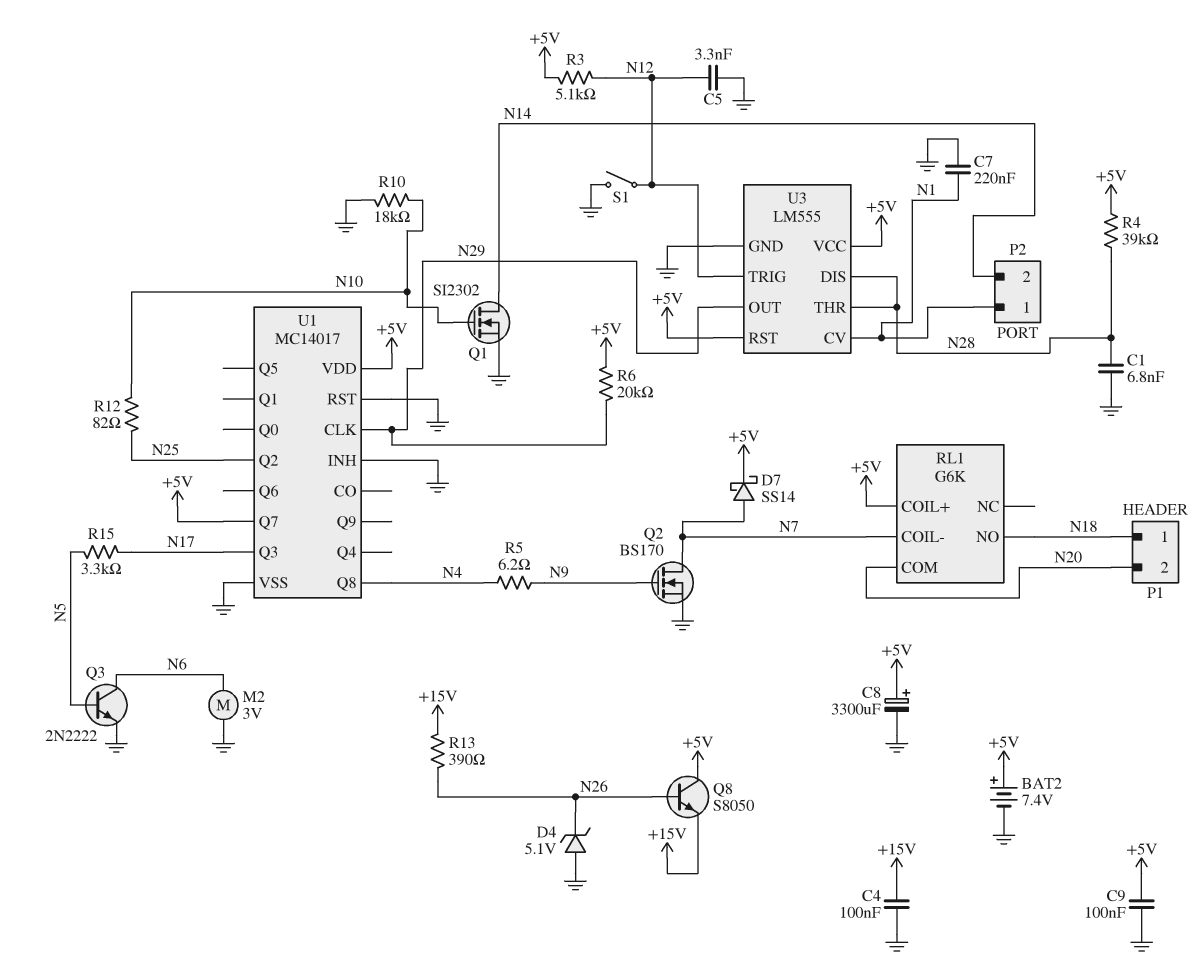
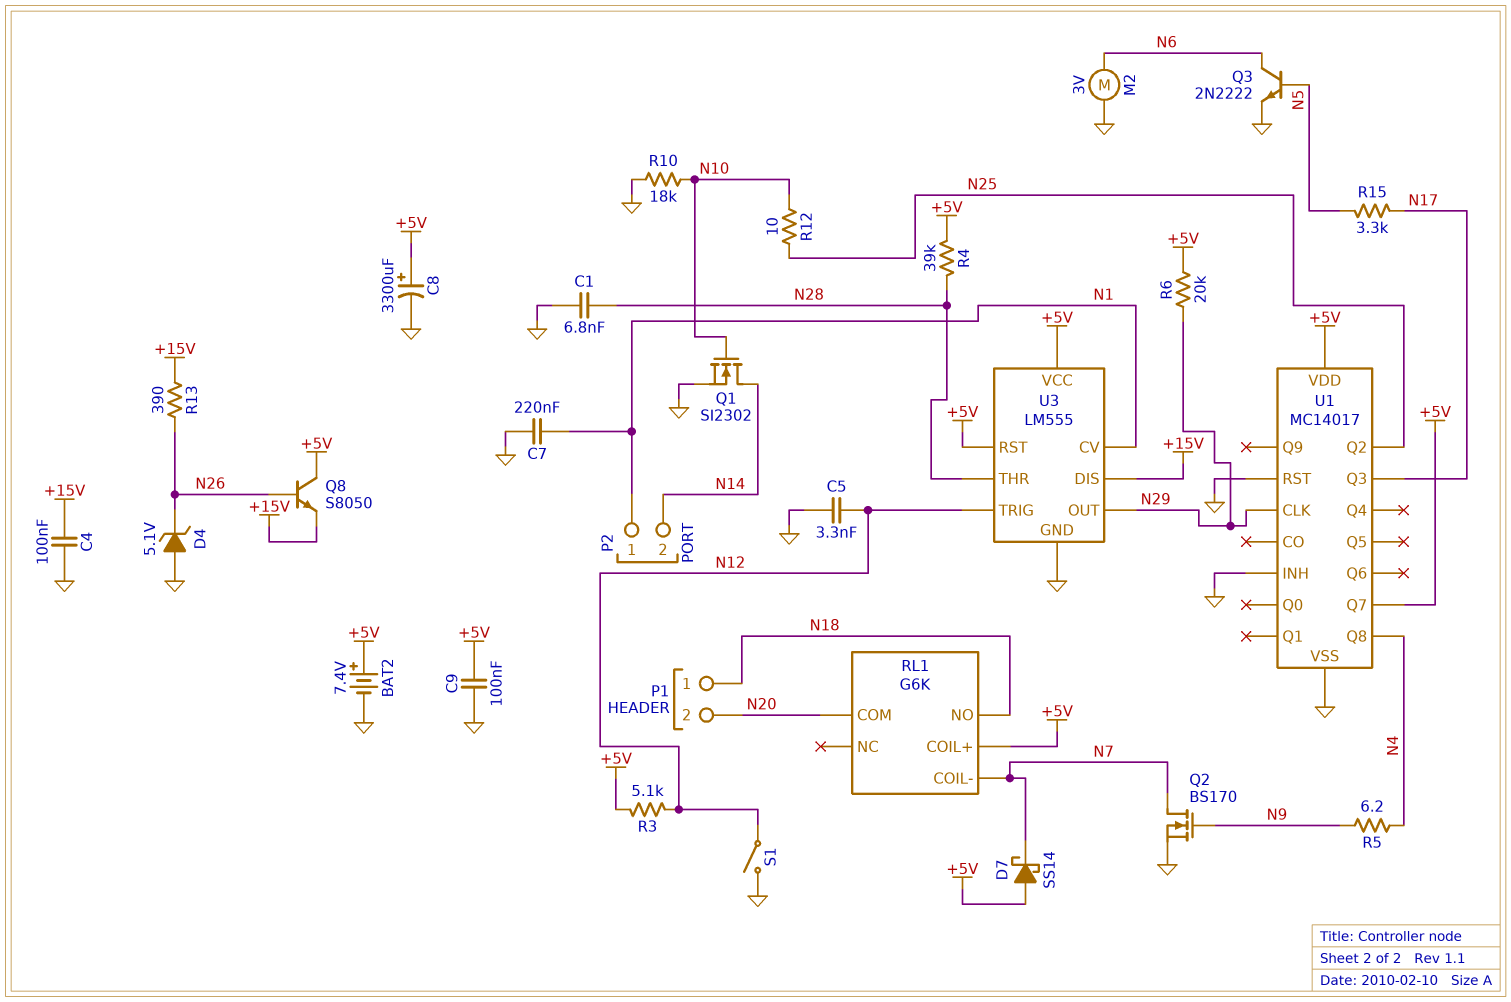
D7: schottky SS14 (A N7, K +5V) -> schottky SS14 (A +5V, K N7)
R12: 82 (N10, N25) -> 10 (N10, N25)
U3 pin DIS: N28 -> +15V

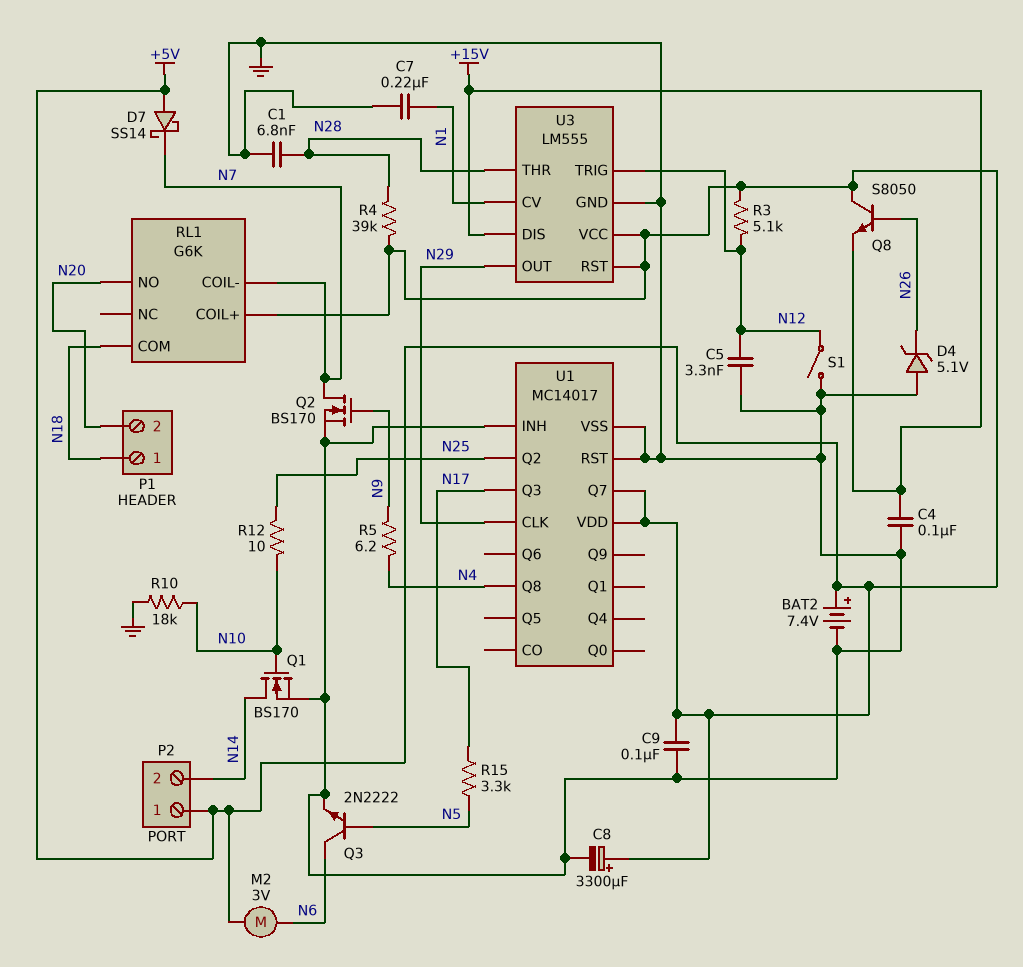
M2: motor 3V (GND, N6) -> motor 3V (+5V, N6)
P2 pin 1: N1 -> +5V
Q1: NMOS SI2302 (G N10, D N14, S GND) -> NMOS BS170 (G N10, D N14, S GND)
R6: 20k (+5V, N29) -> none
R13: 390 (+15V, N26) -> none
RL1 pin COM: N20 -> N18
RL1 pin NO: N18 -> N20

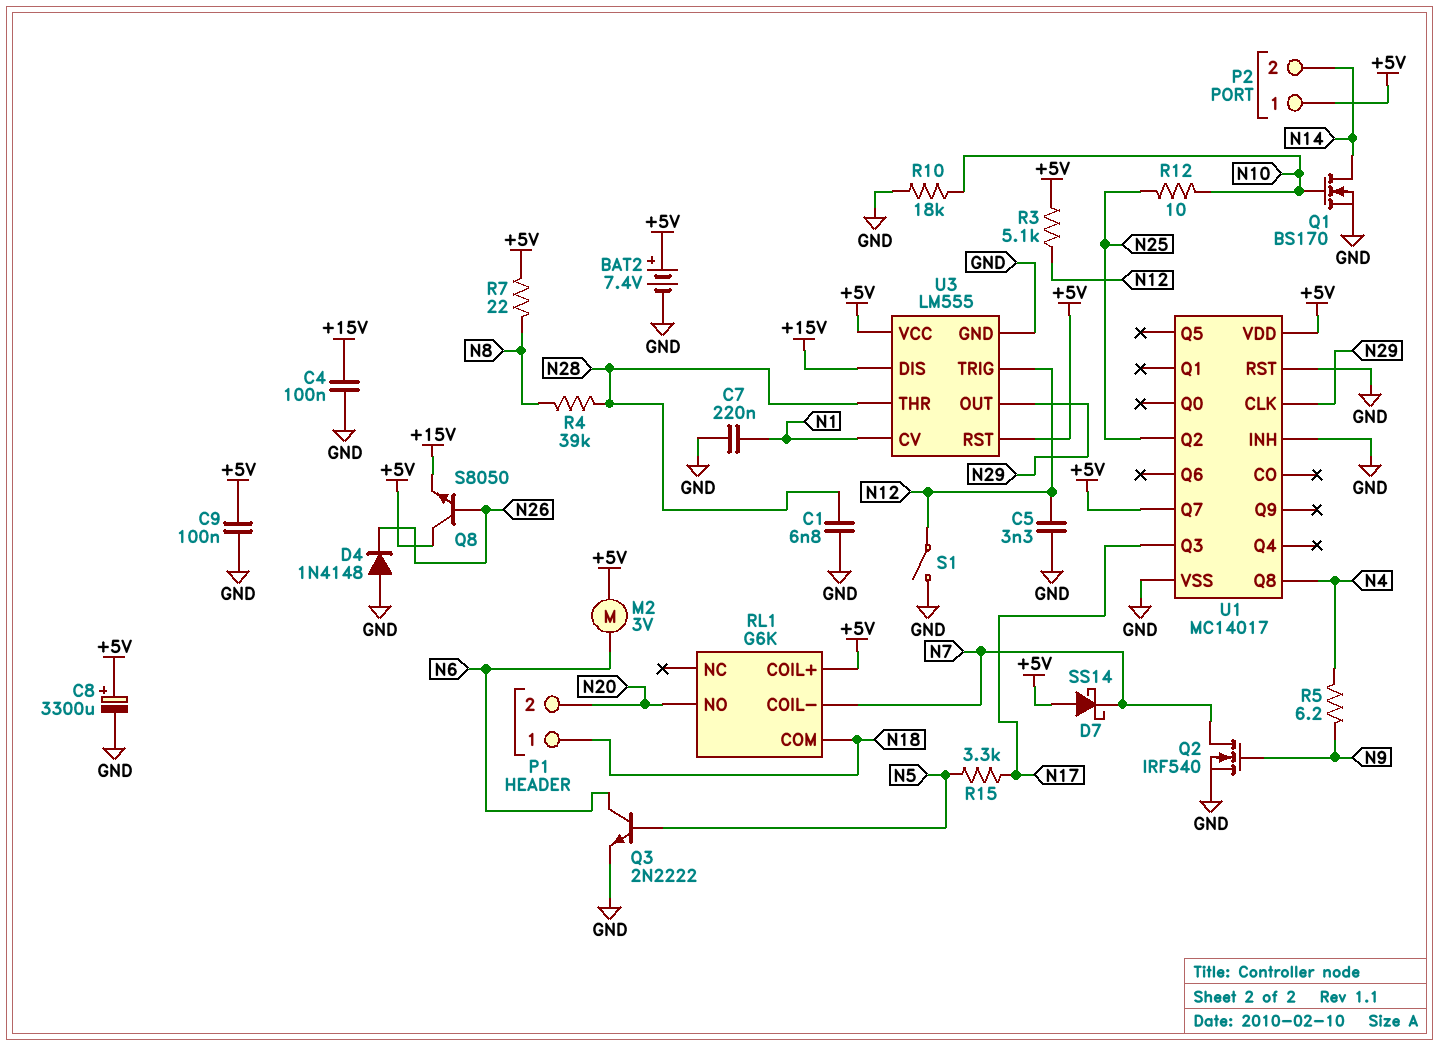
D4: zener 5.1V (A GND, K N26) -> diode 1N4148 (A GND, K N26)
Q2: NMOS BS170 (G N9, D N7, S GND) -> NMOS IRF540 (G N9, D N7, S GND)
R4: 39k (+5V, N28) -> 39k (N8, N28)
R7: none -> 22 (+5V, N8)

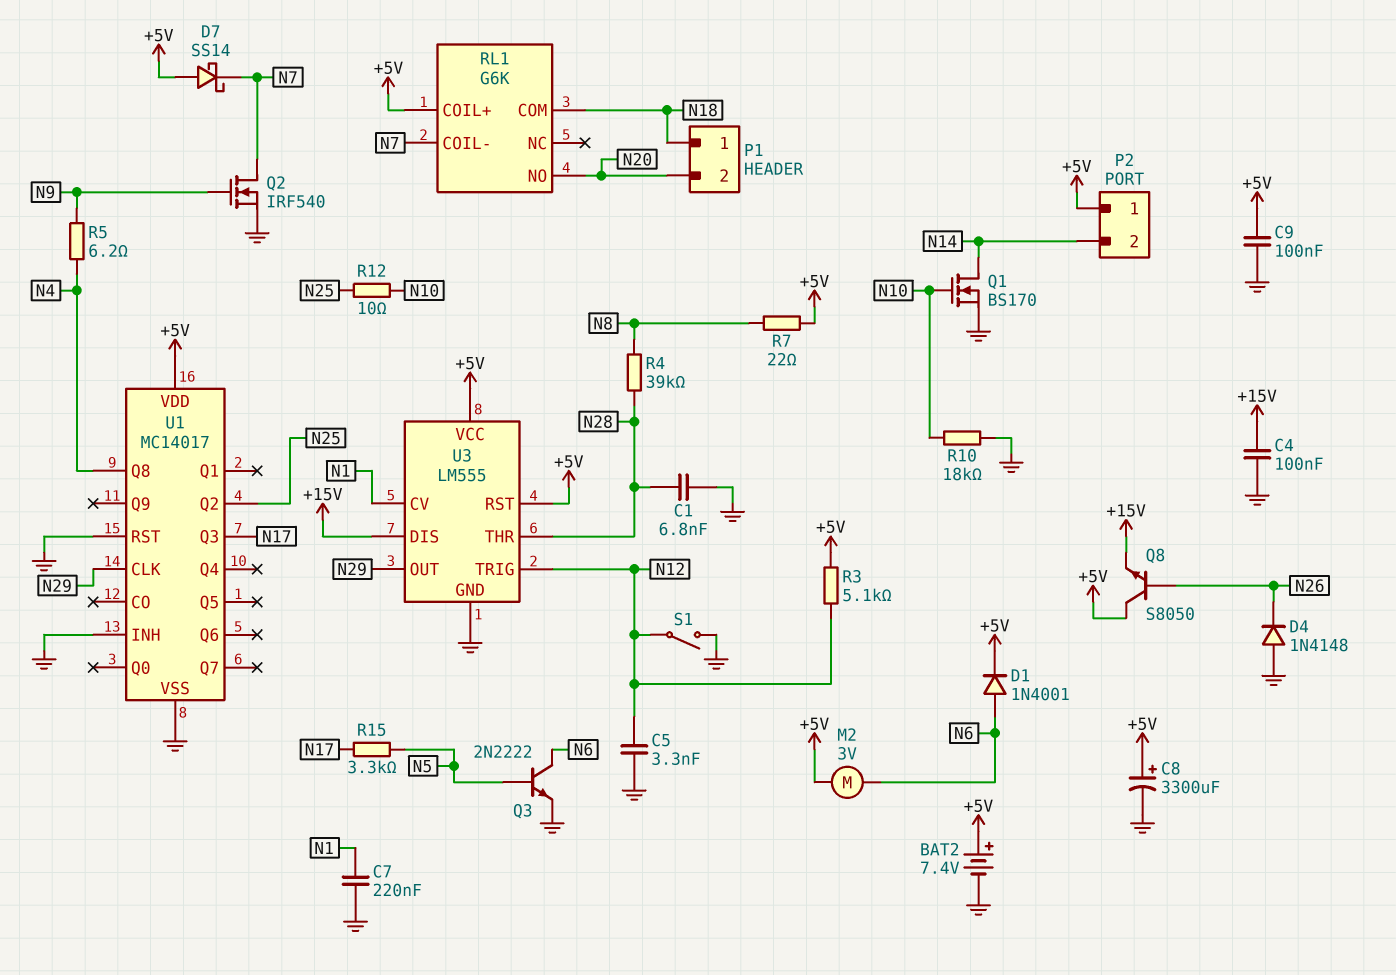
D1: none -> diode 1N4001 (A N6, K +5V)
U1 pin Q7: +5V -> none

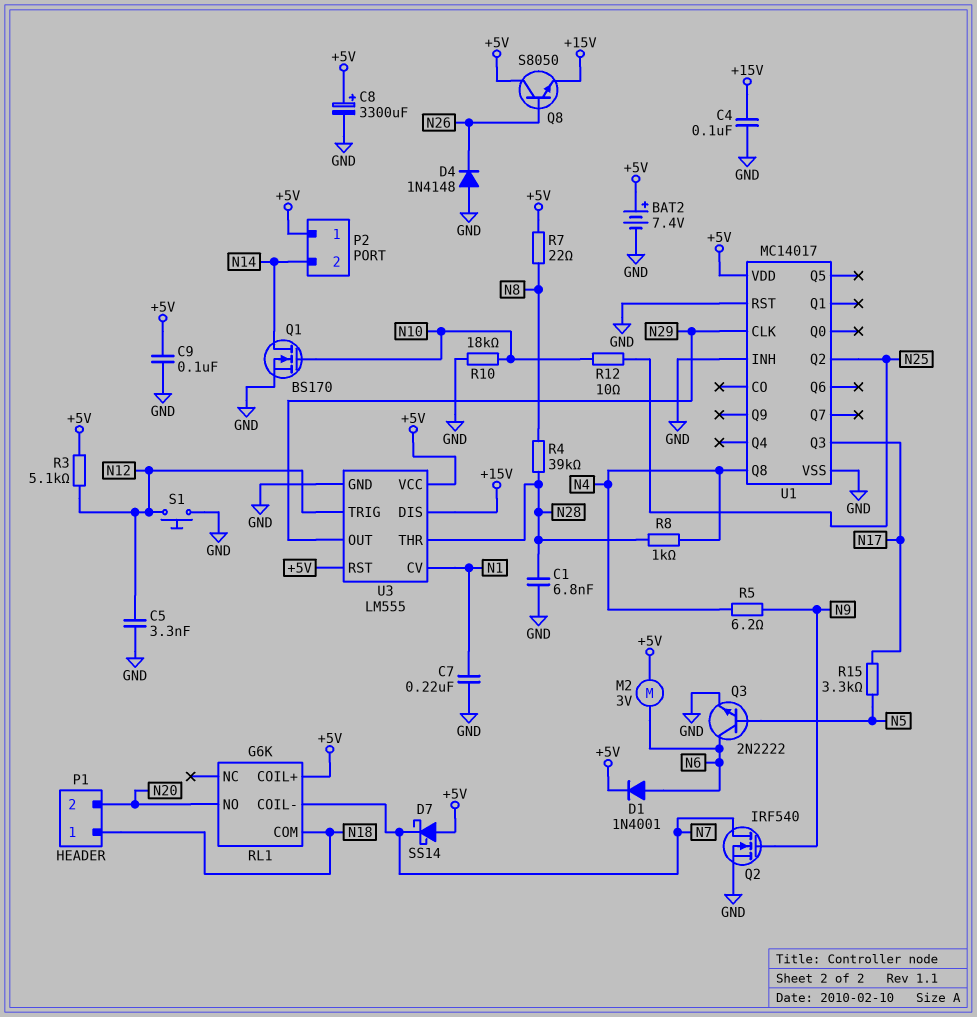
R8: none -> 1k (N4, N28)
S1: switch (GND, N12) -> button (GND, N12)

